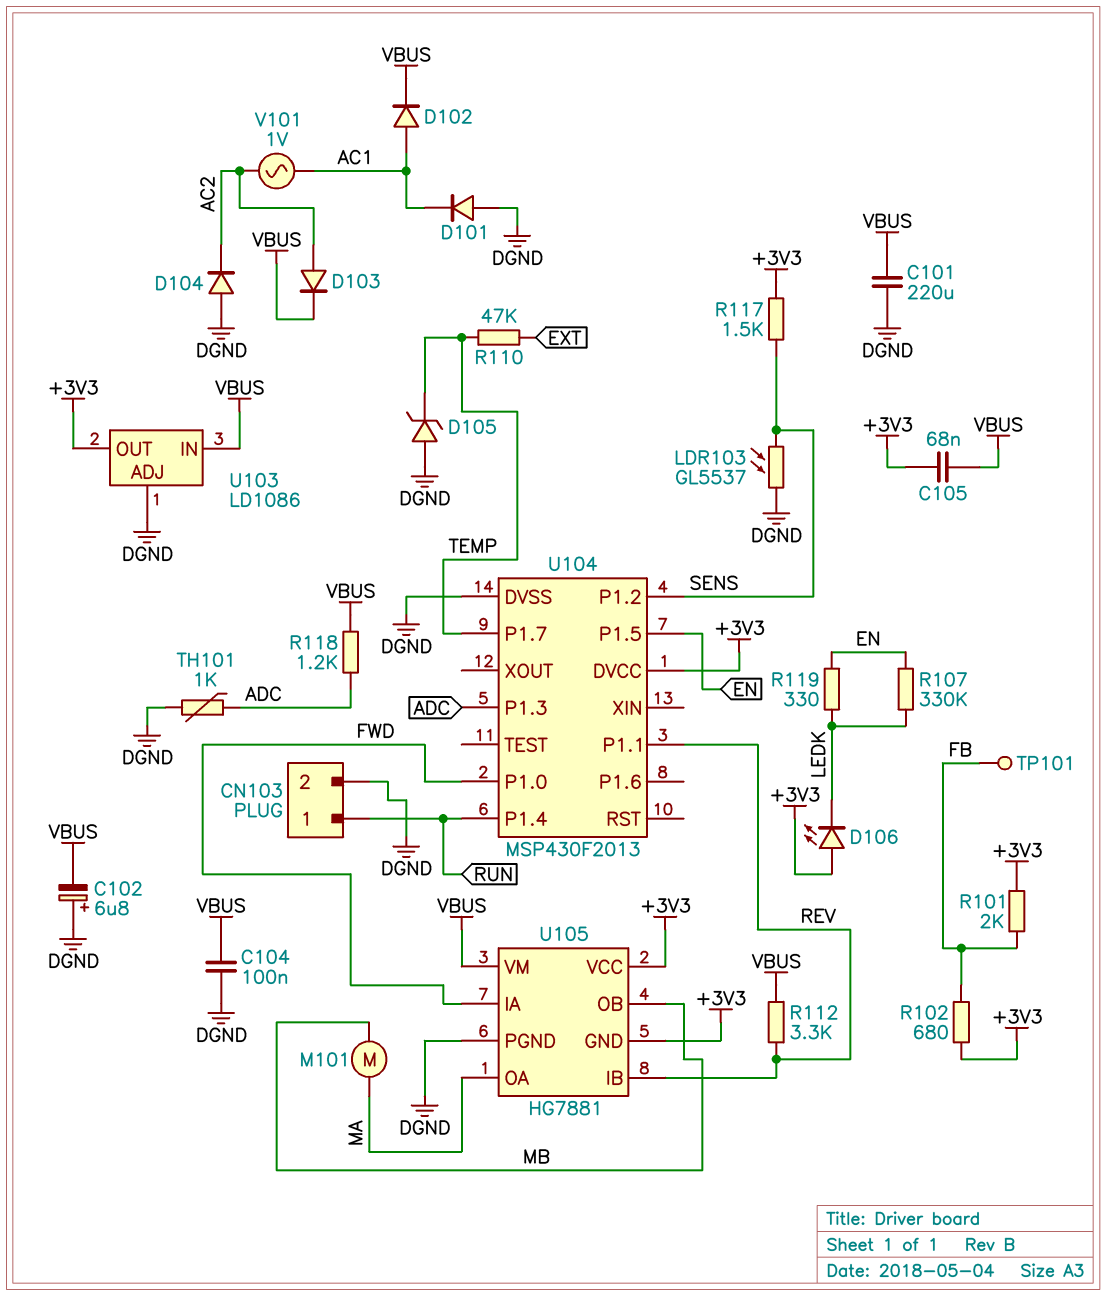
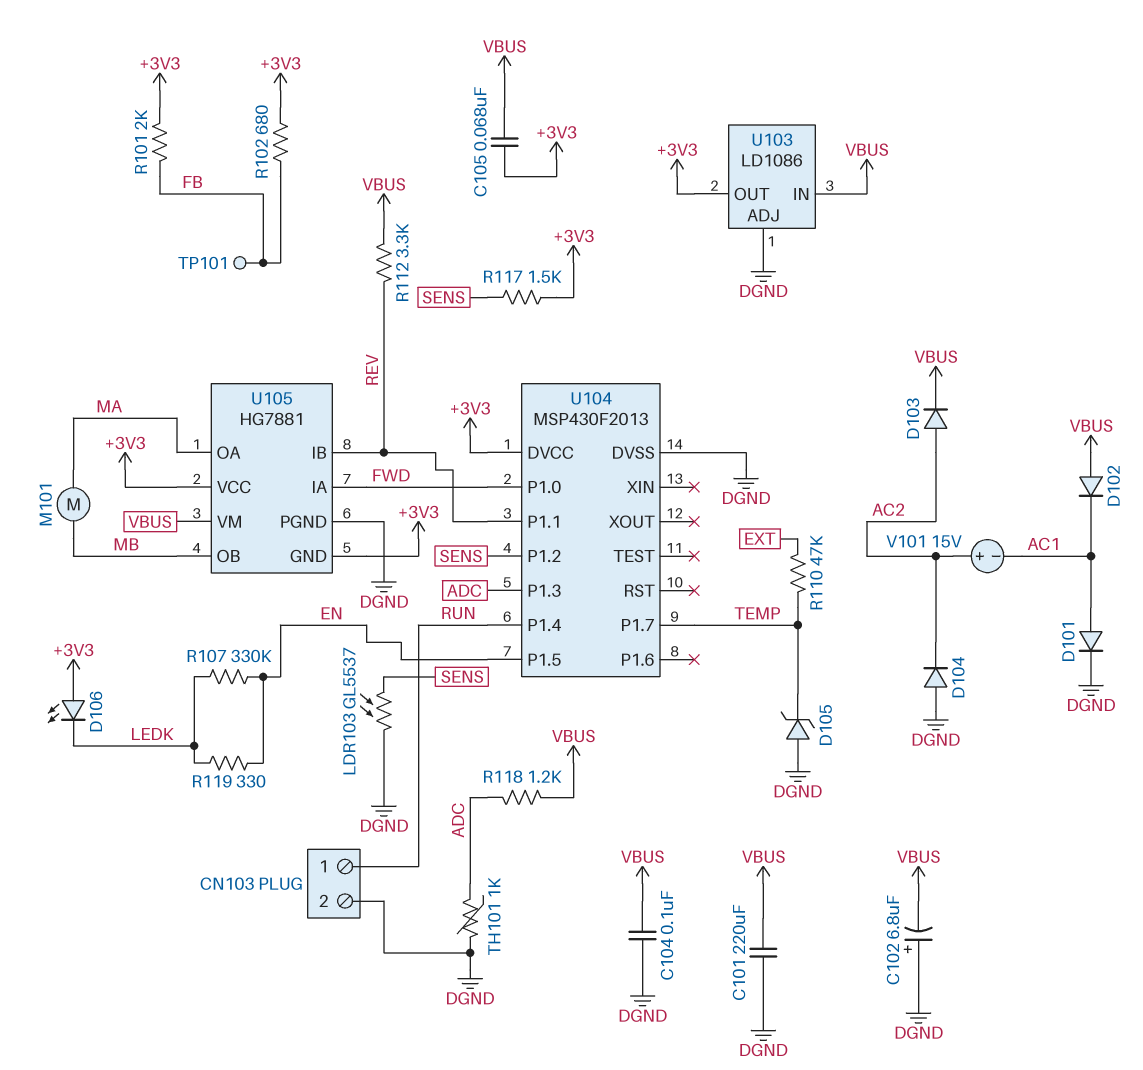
D101: diode (A DGND, K AC1) -> diode (A AC1, K DGND)
D102: diode (A AC1, K VBUS) -> diode (A VBUS, K AC1)
V101: AC 1V (AC1, AC2) -> 15V (plus AC2, minus AC1)

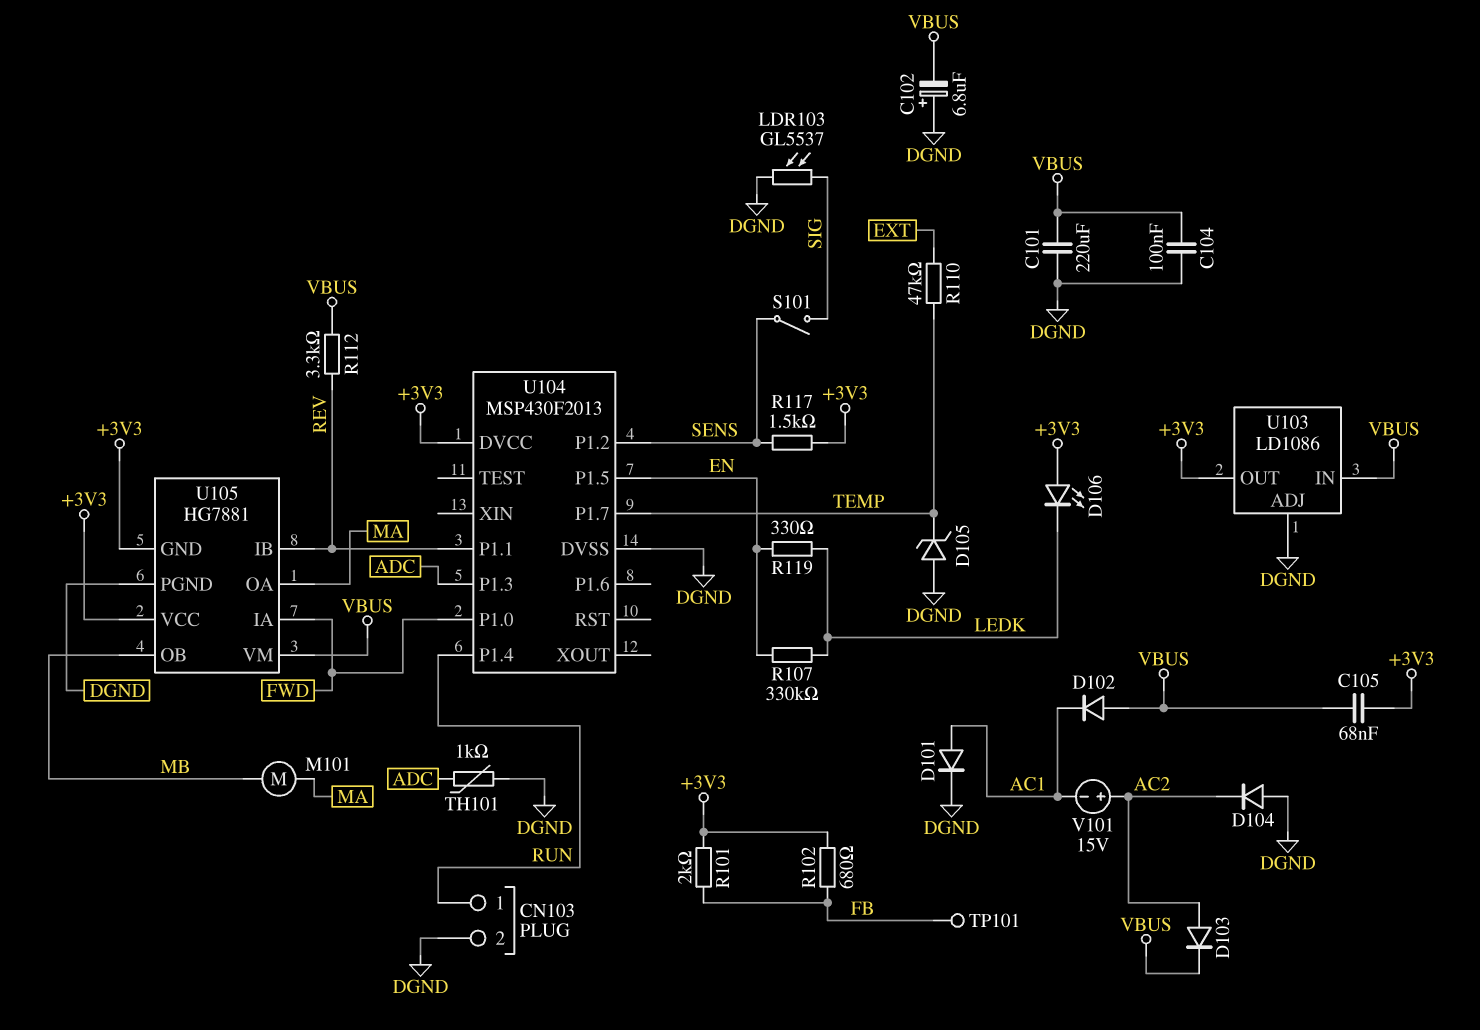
LDR103: GL5537 (DGND, SENS) -> GL5537 (DGND, SIG)
R118: 1.2k (ADC, VBUS) -> none
S101: none -> switch (SENS, SIG)

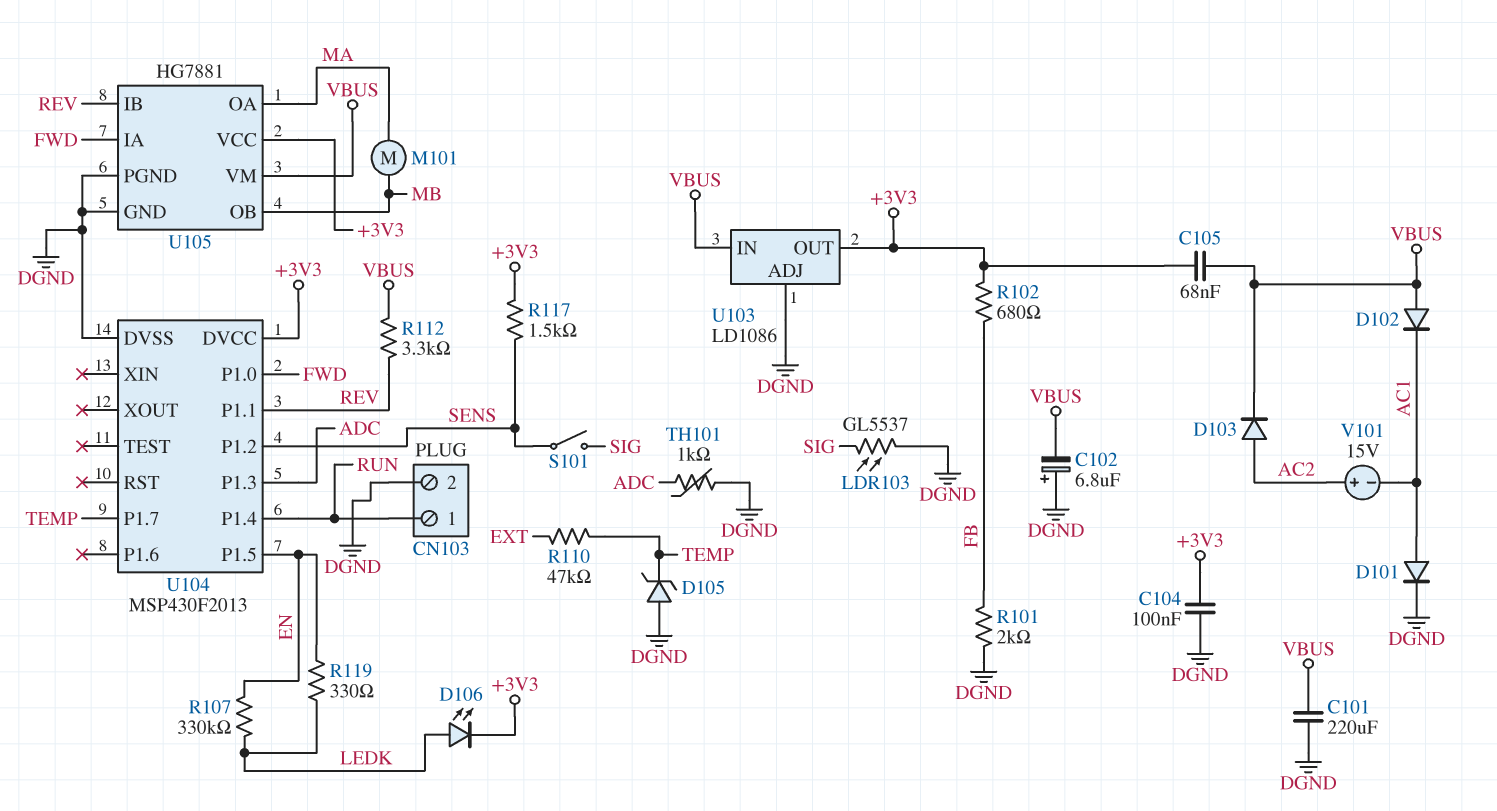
C104: 100nF (DGND, VBUS) -> 100nF (+3V3, DGND)
D104: diode (A DGND, K AC2) -> none
D106: LED (A +3V3, K LEDK) -> LED (A LEDK, K +3V3)
R101: 2k (+3V3, FB) -> 2k (DGND, FB)
TP101: test point (FB) -> none
U105 pin GND: +3V3 -> DGND

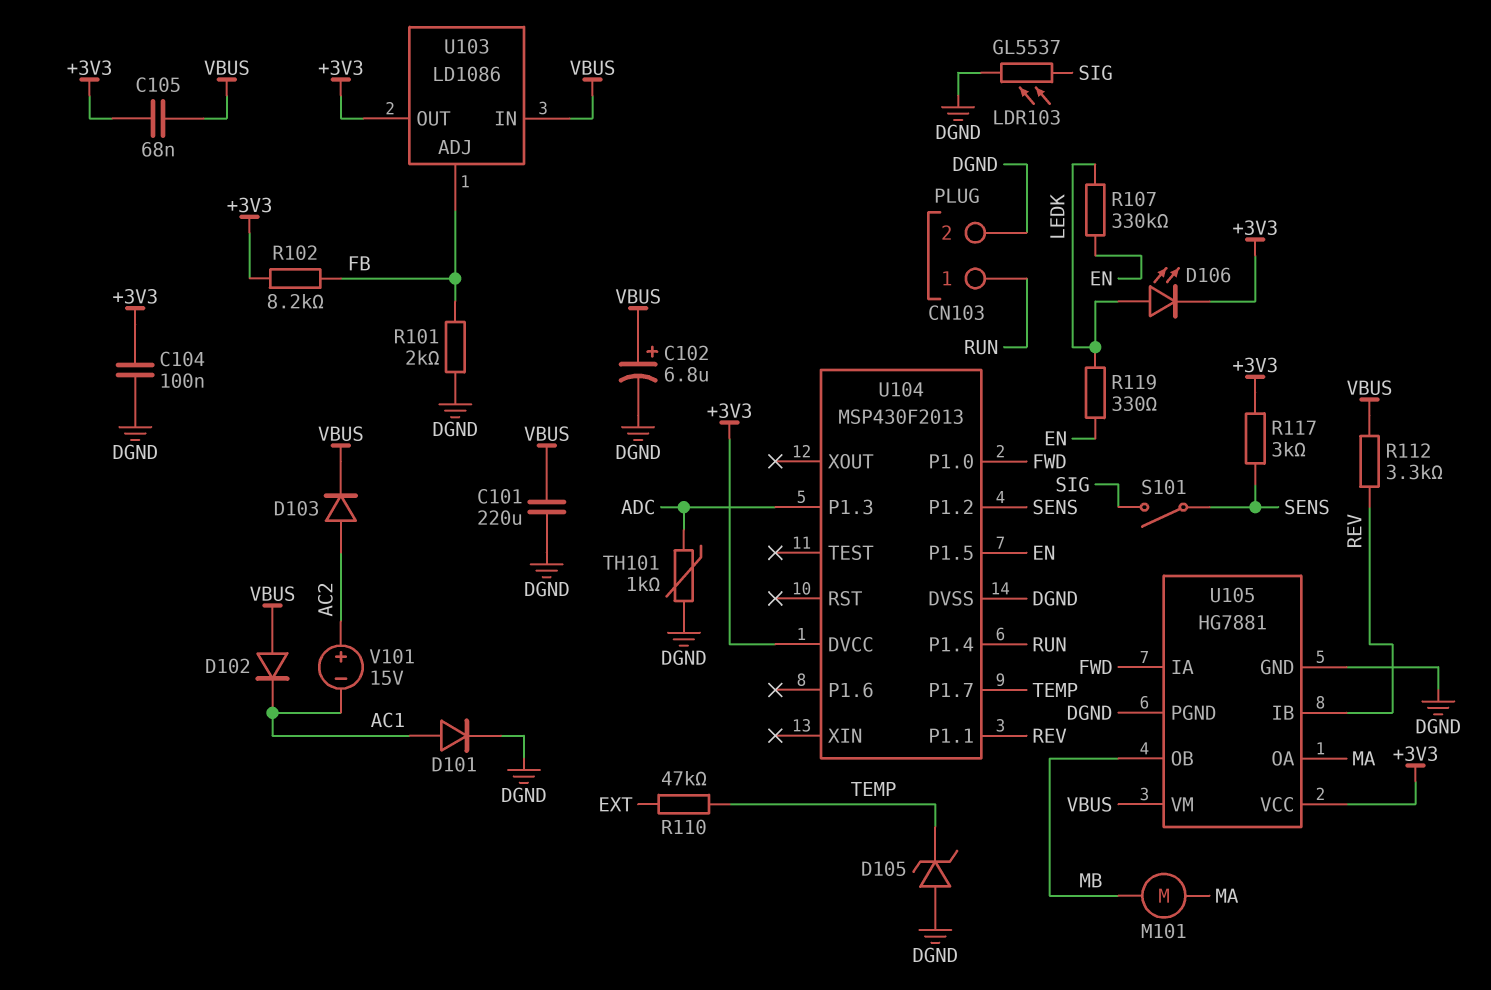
C102: 6.8uF (plus DGND, minus VBUS) -> 6.8uF (plus VBUS, minus DGND)
R102: 680 (+3V3, FB) -> 8.2k (+3V3, FB)
R117: 1.5k (+3V3, SENS) -> 3k (+3V3, SENS)
U103 pin ADJ: DGND -> FB

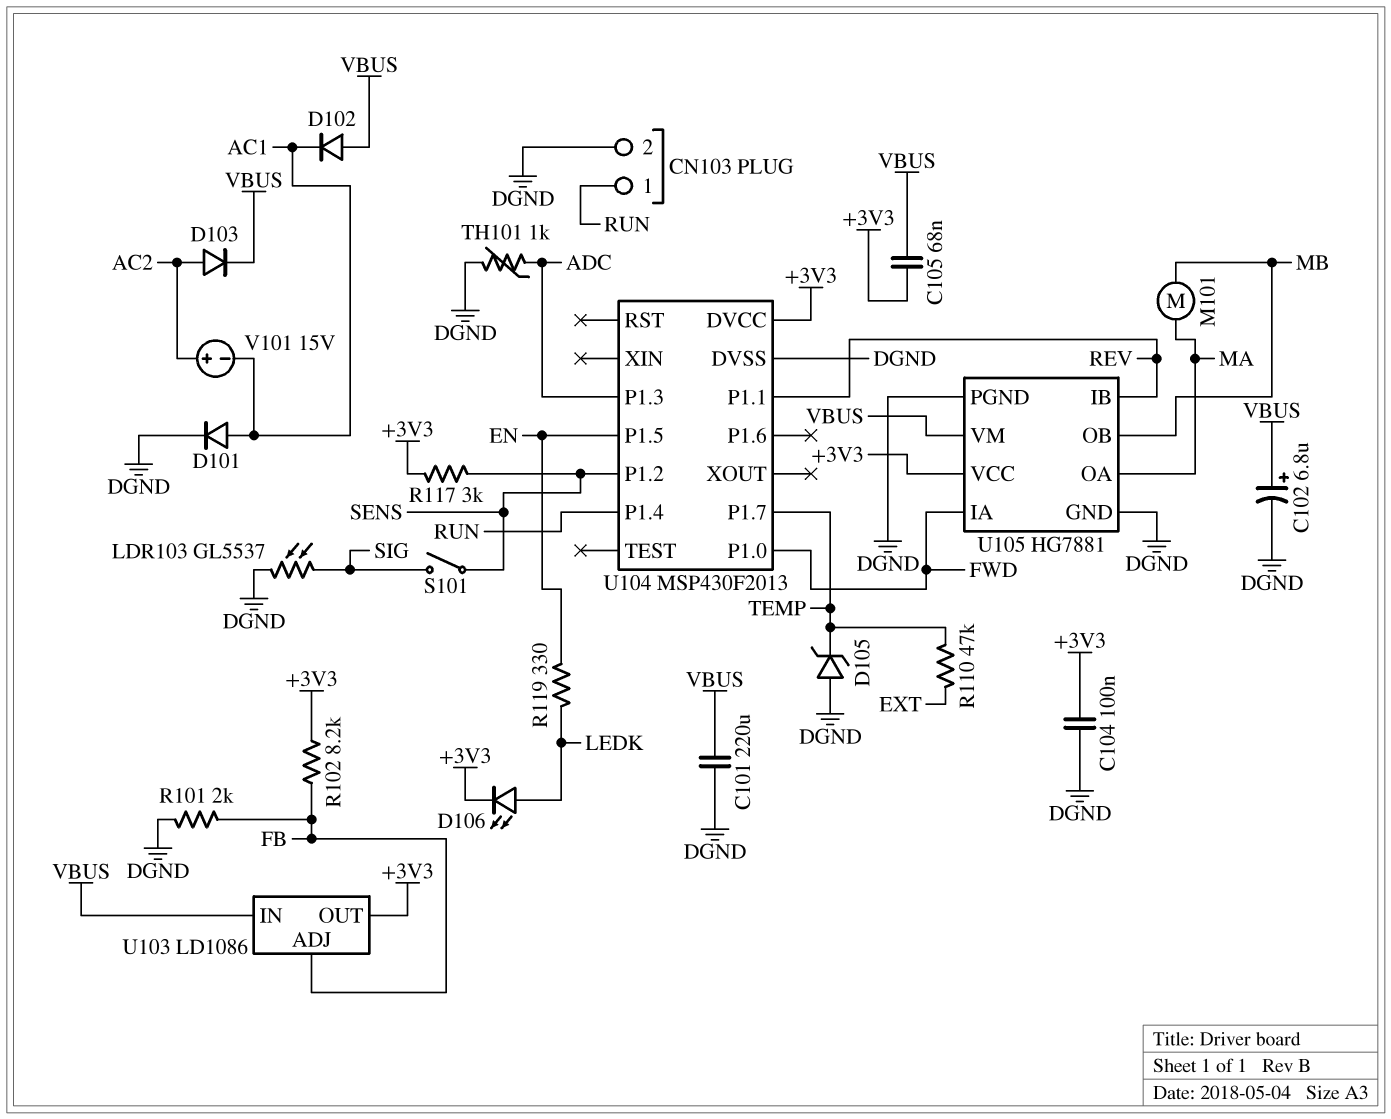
R107: 330k (EN, LEDK) -> none
R112: 3.3k (REV, VBUS) -> none

